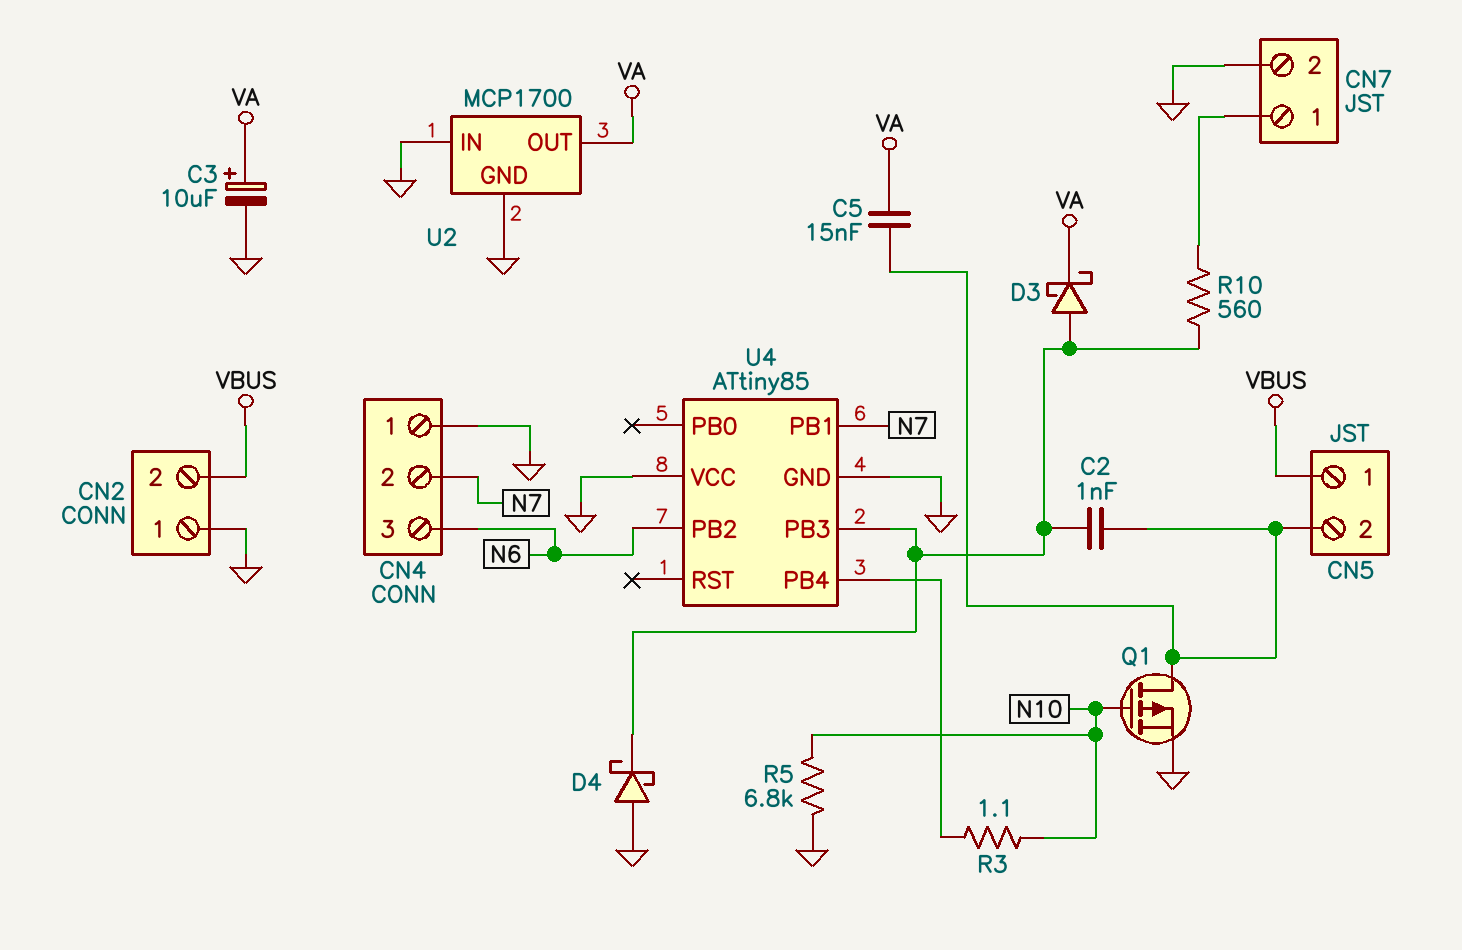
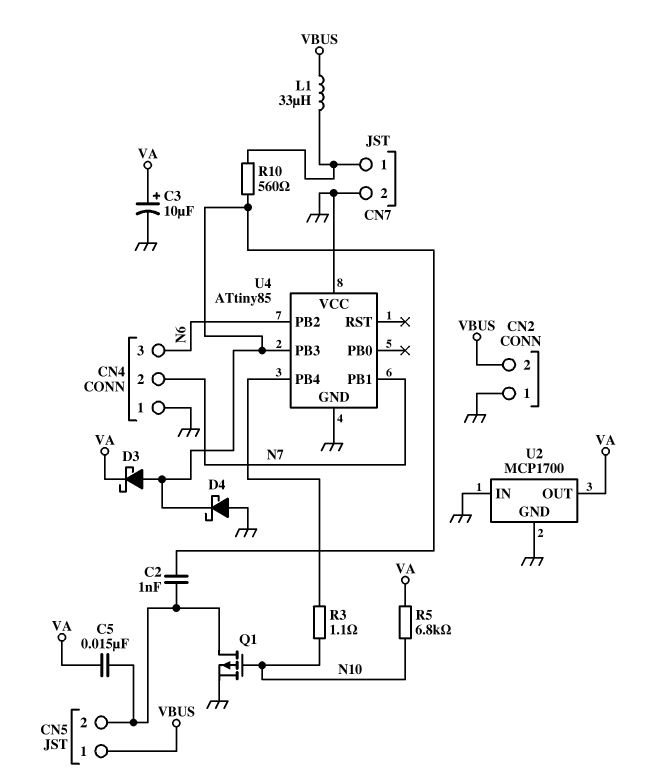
L1: none -> 33uH (CN7/1, VBUS)
R5: 6.8k (GND, N10) -> 6.8k (N10, VA)

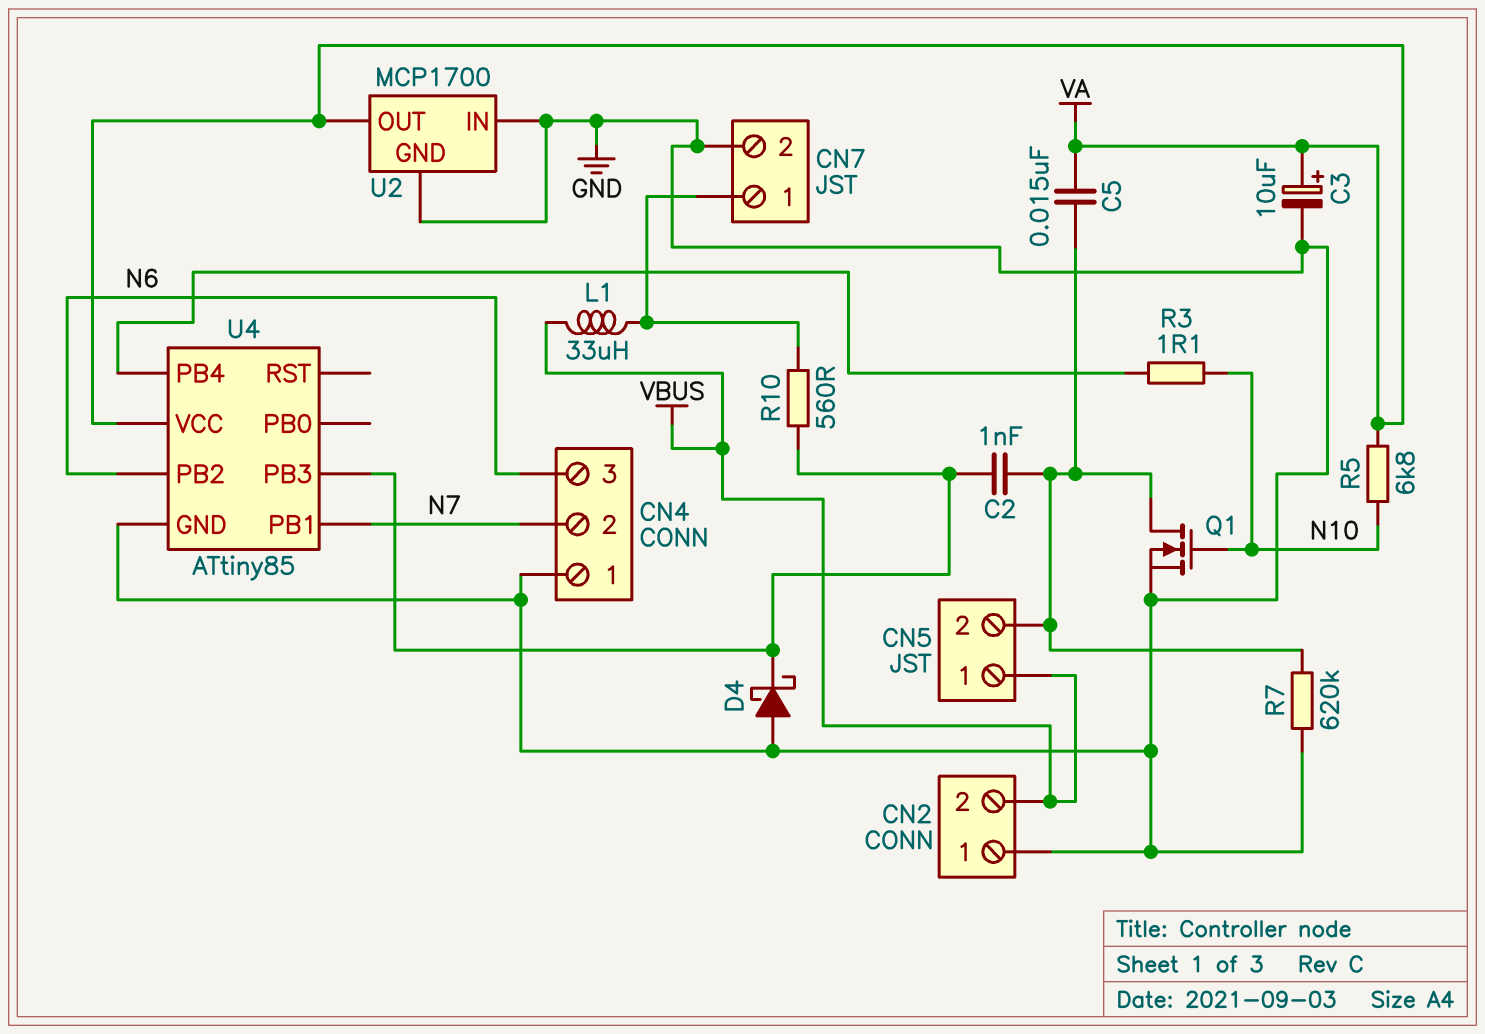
D3: schottky (A U4/PB3, K VA) -> none
Q1: PMOS (G N10, D CN5/2, S GND) -> NMOS (G N10, D CN5/2, S GND)
R7: none -> 620k (CN5/2, GND)
U4 pin VCC: GND -> VA

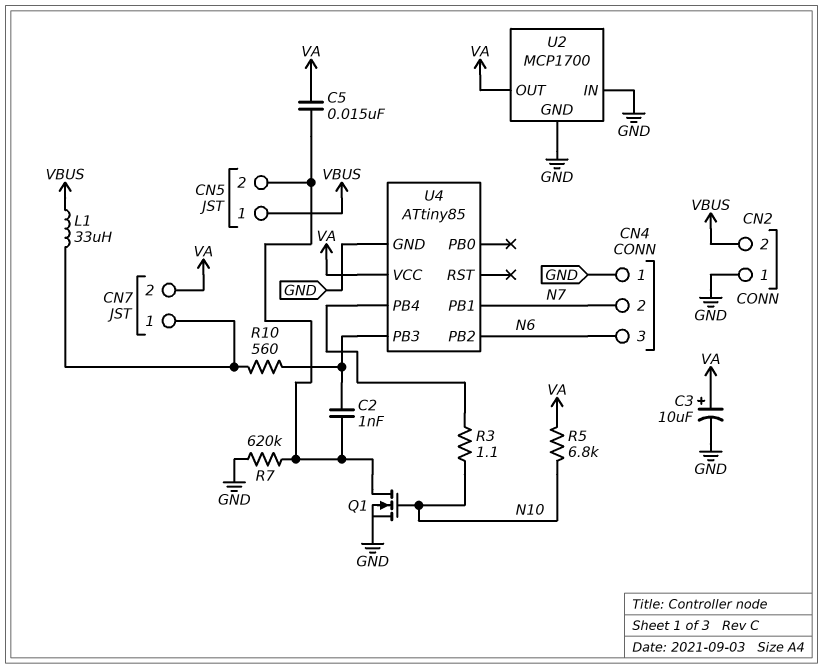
CN7 pin 2: GND -> VA
D4: schottky (A GND, K U4/PB3) -> none

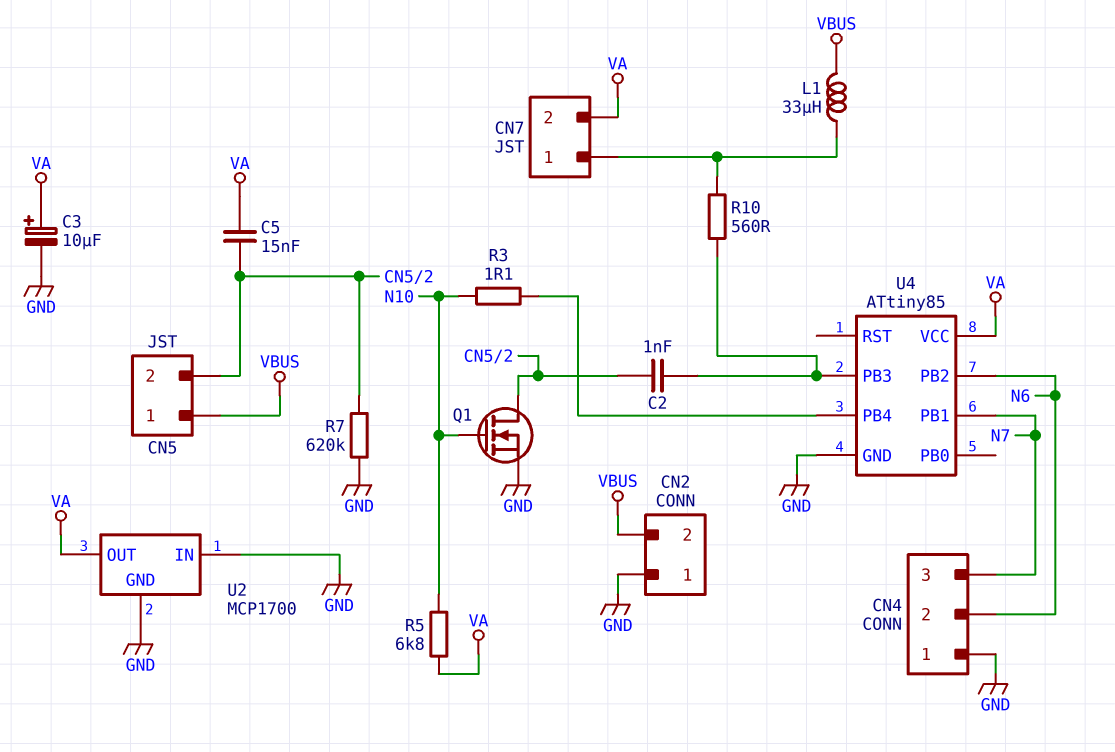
CN4 pin 2: N7 -> N6
CN4 pin 3: N6 -> N7

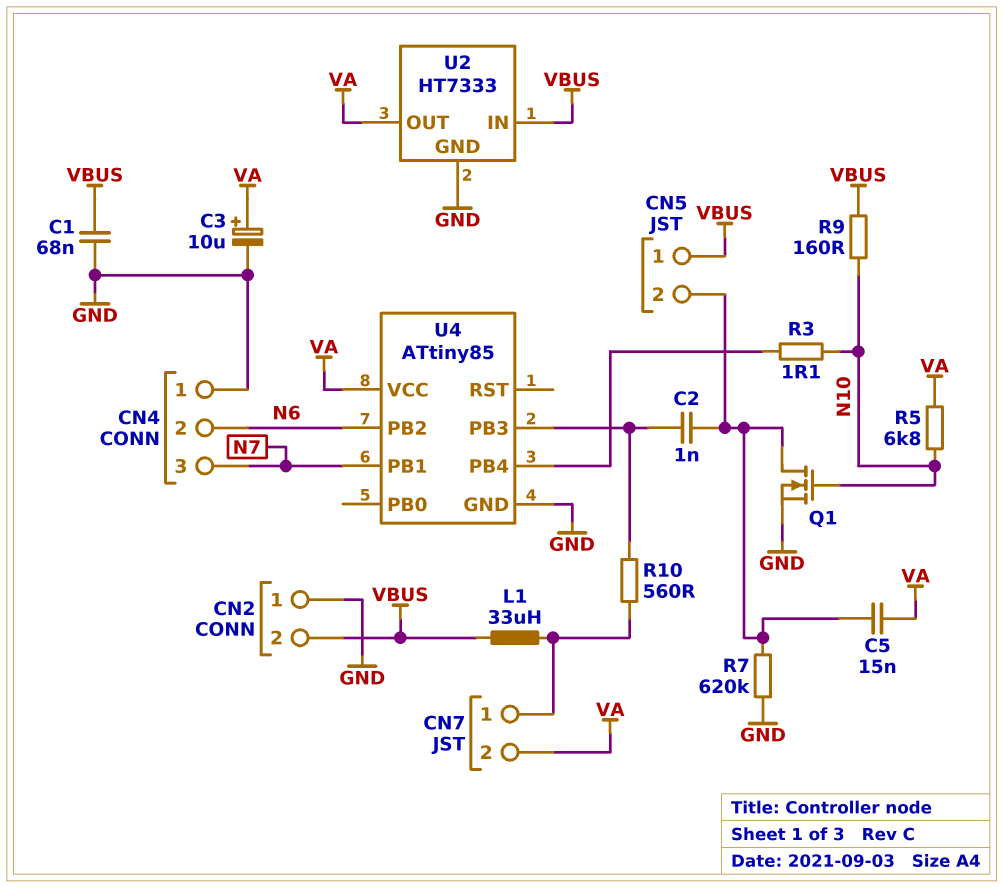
C1: none -> 68nF (GND, VBUS)
R9: none -> 160 (N10, VBUS)
U2: MCP1700 -> HT7333
U2 pin IN: GND -> VBUS

